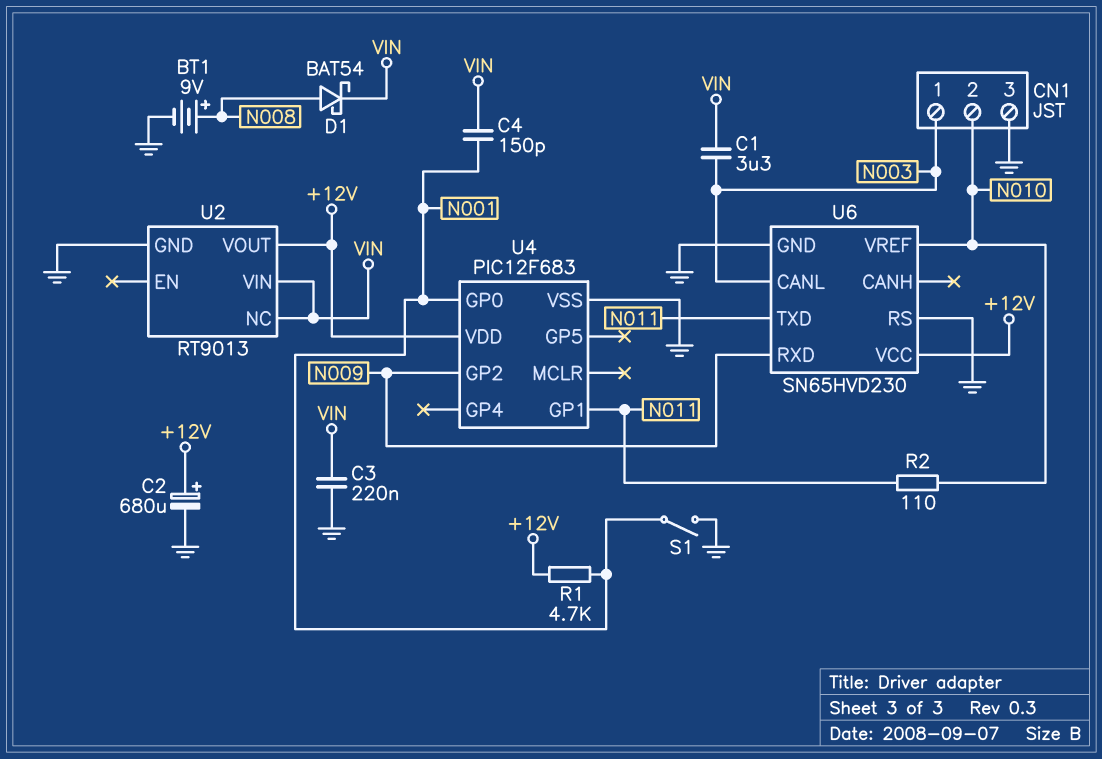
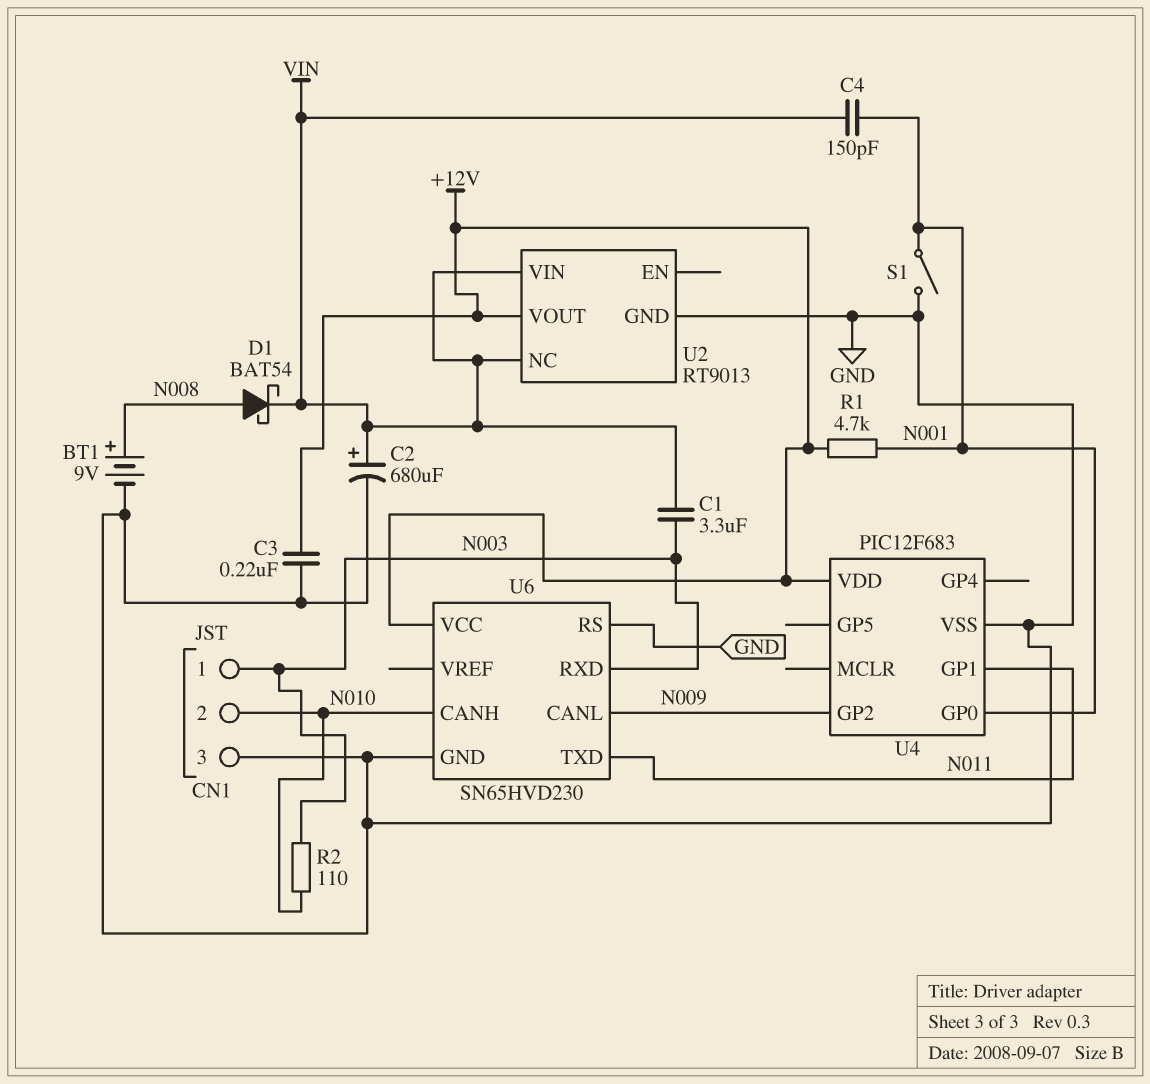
C2: 680uF (plus +12V, minus GND) -> 680uF (plus VIN, minus GND)
C3: 220nF (GND, VIN) -> 220nF (+12V, GND)
R2: 110 (N010, N011) -> 110 (N003, N010)
U6 pin CANH: none -> N010
U6 pin CANL: N003 -> N009
U6 pin RXD: N009 -> N003
U6 pin VREF: N010 -> none

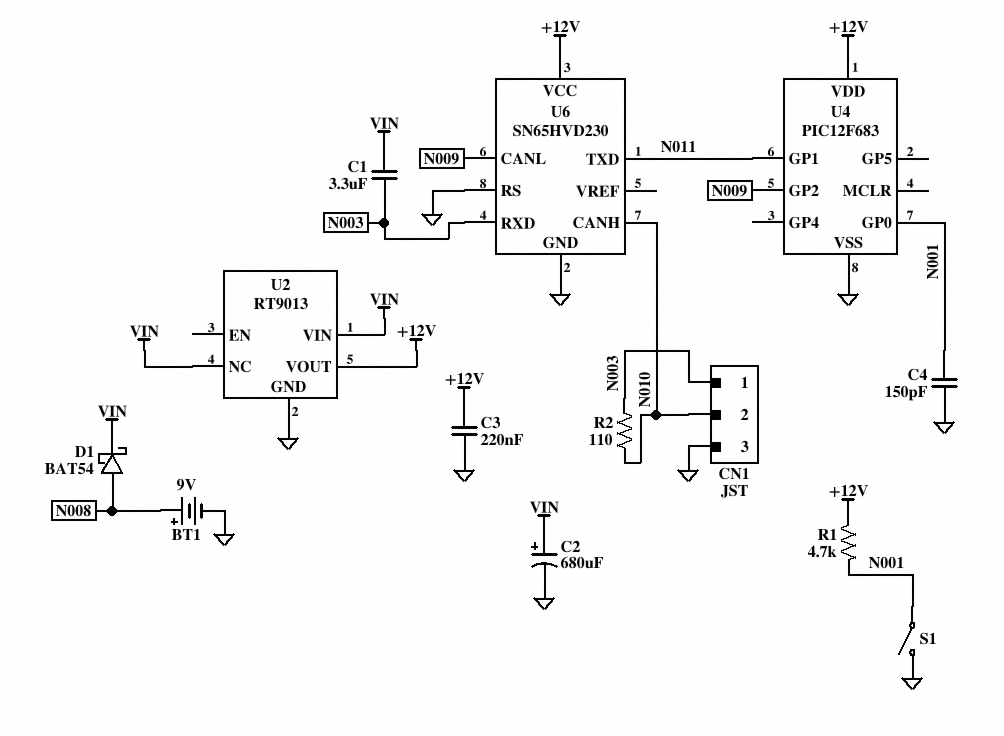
C4: 150pF (N001, VIN) -> 150pF (GND, N001)

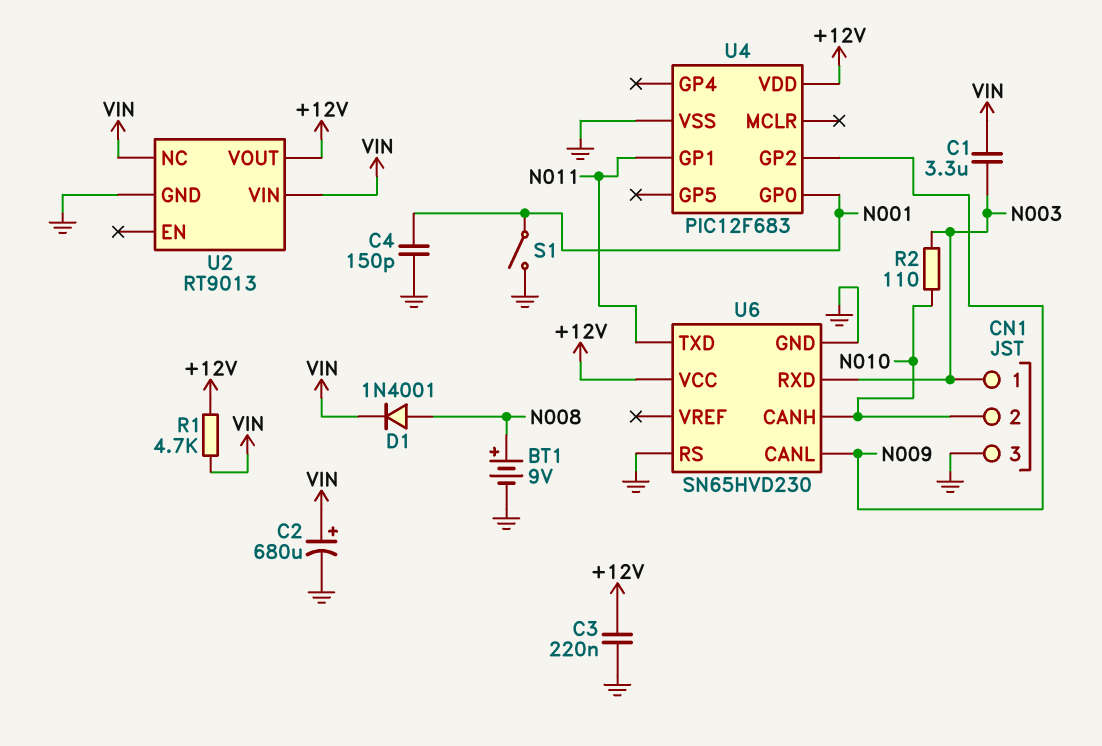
D1: schottky BAT54 (A N008, K VIN) -> diode 1N4001 (A N008, K VIN)
R1: 4.7k (+12V, N001) -> 4.7k (+12V, VIN)

